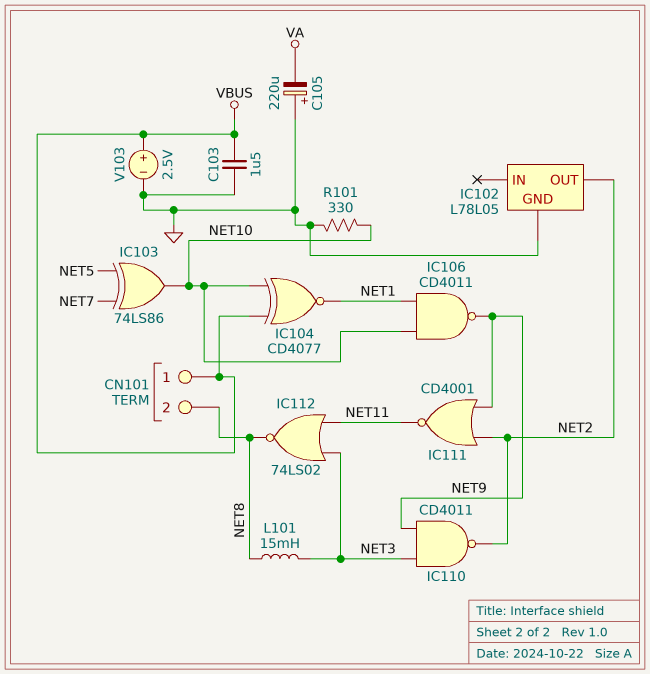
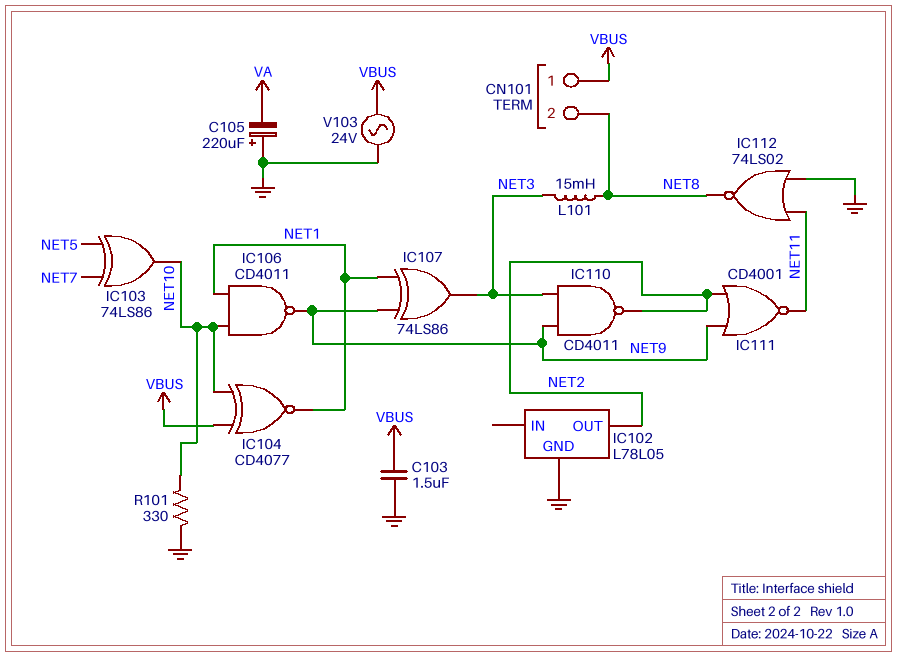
IC107: none -> XOR 74LS86 (in NET1, in NET9, out NET3)
IC112: NOR 74LS02 (in NET3, in NET11, out NET8) -> NOR 74LS02 (in GND, in NET11, out NET8)
V103: 2.5V (plus VBUS, minus GND) -> AC 24V (GND, VBUS)

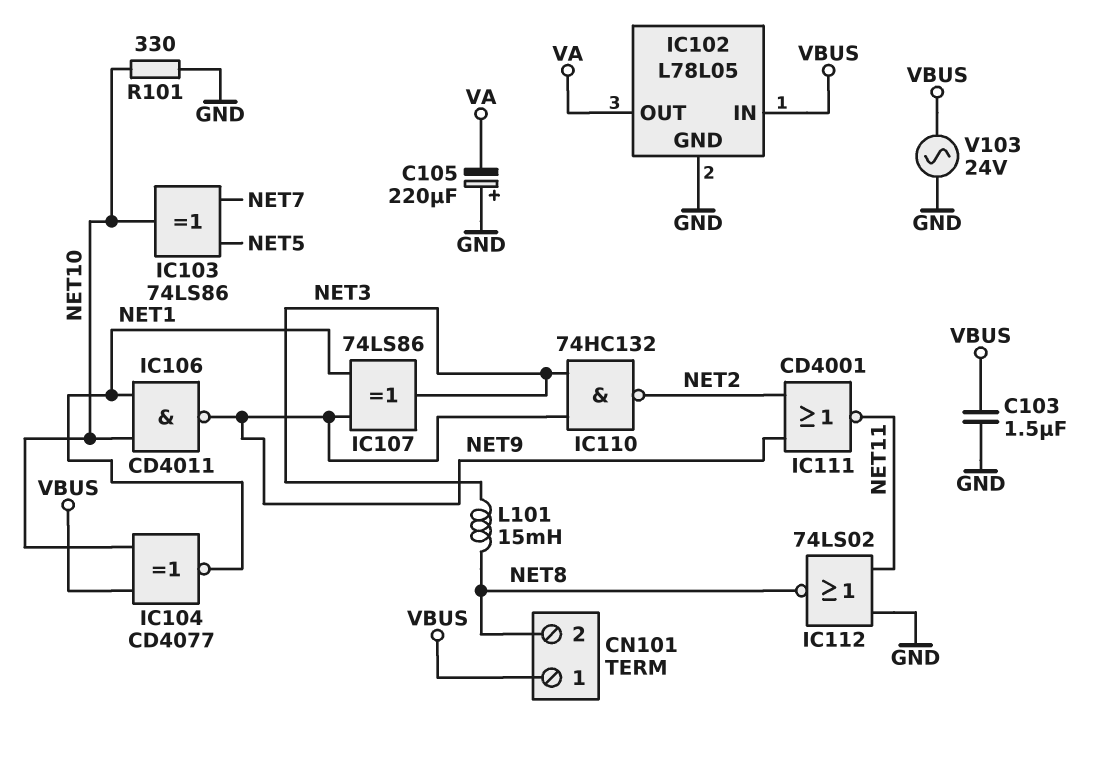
IC102 pin IN: none -> VBUS
IC102 pin OUT: NET2 -> VA
IC110: NAND CD4011 (in NET3, in NET9, out NET2) -> NAND 74HC132 (in NET3, in NET9, out NET2)

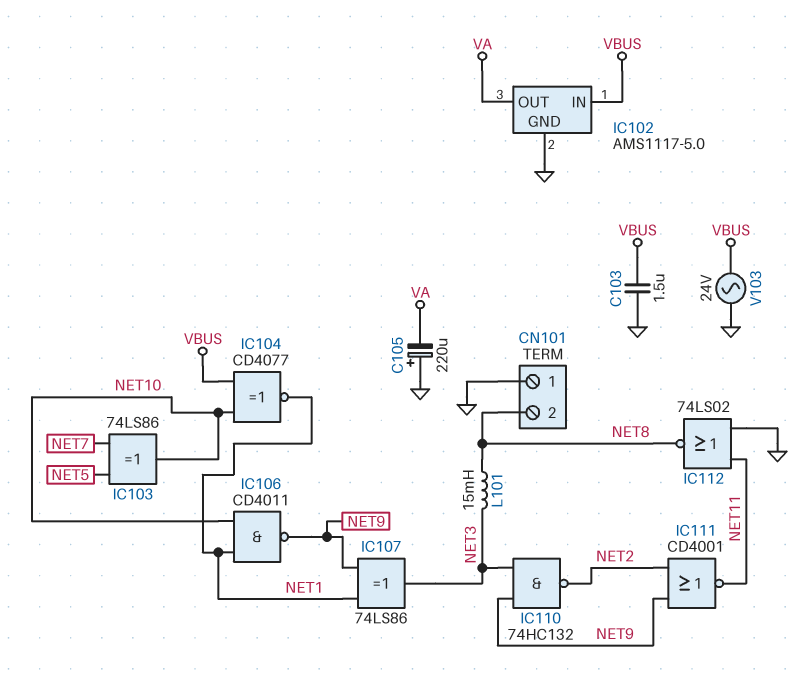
CN101 pin 1: VBUS -> GND
IC102: L78L05 -> AMS1117-5.0
R101: 330 (GND, NET10) -> none

